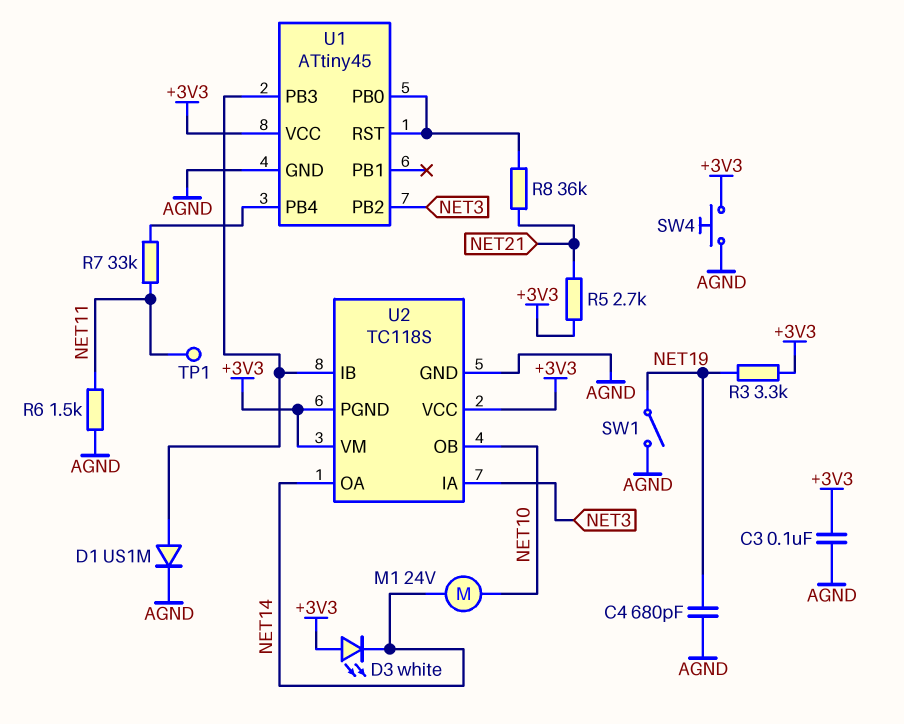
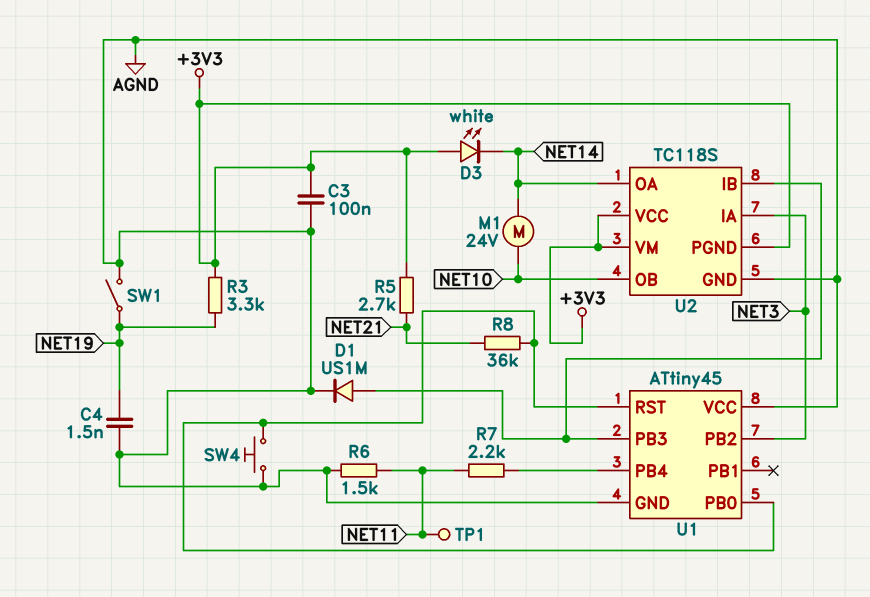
C4: 680pF (AGND, NET19) -> 1.5nF (AGND, NET19)
R7: 33k (NET11, U1/PB4) -> 2.2k (NET11, U1/PB4)
SW4: button (+3V3, AGND) -> button (AGND, U1/PB0)
U1 pin VCC: +3V3 -> AGND

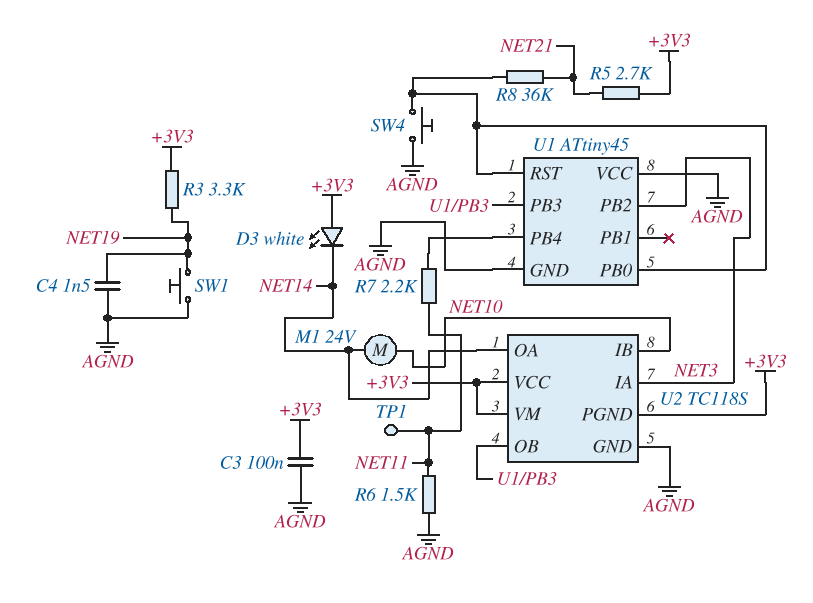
D1: diode US1M (A U1/PB3, K AGND) -> none
SW1: switch (AGND, NET19) -> button (AGND, NET19)
U2 pin IB: U1/PB3 -> NET10
U2 pin OB: NET10 -> U1/PB3

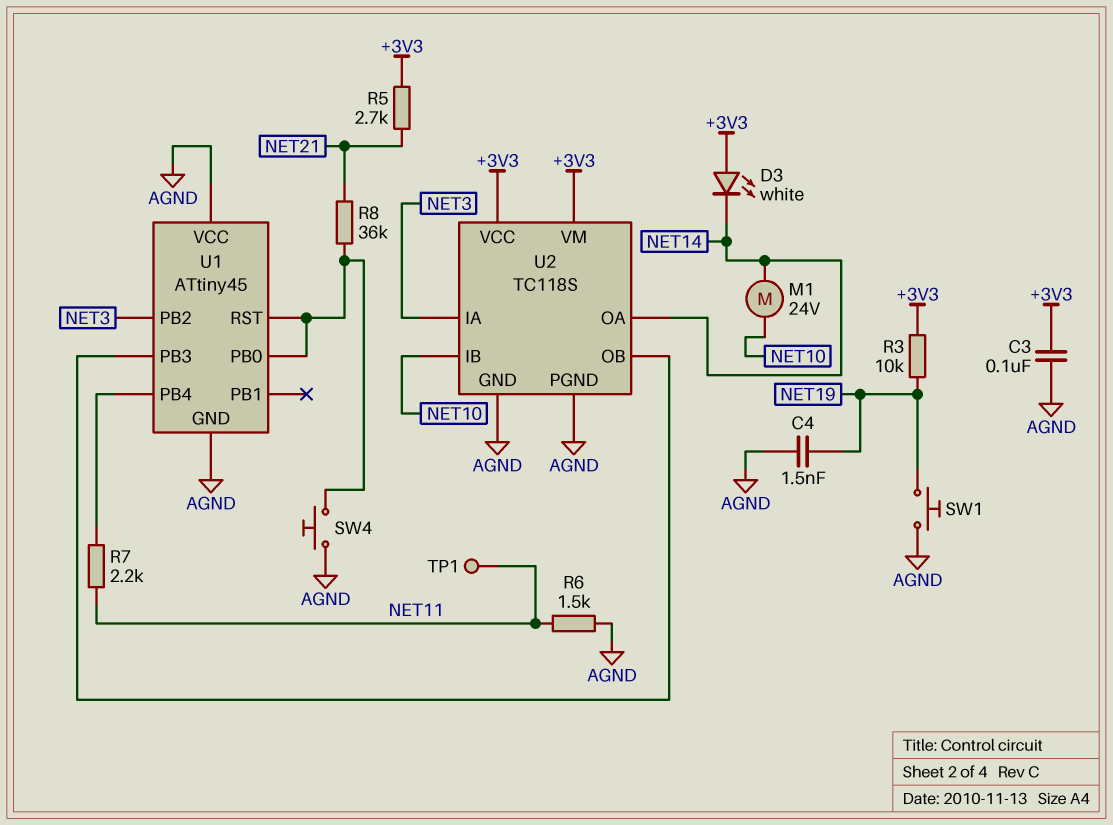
R3: 3.3k (+3V3, NET19) -> 10k (+3V3, NET19)
U2 pin PGND: +3V3 -> AGND

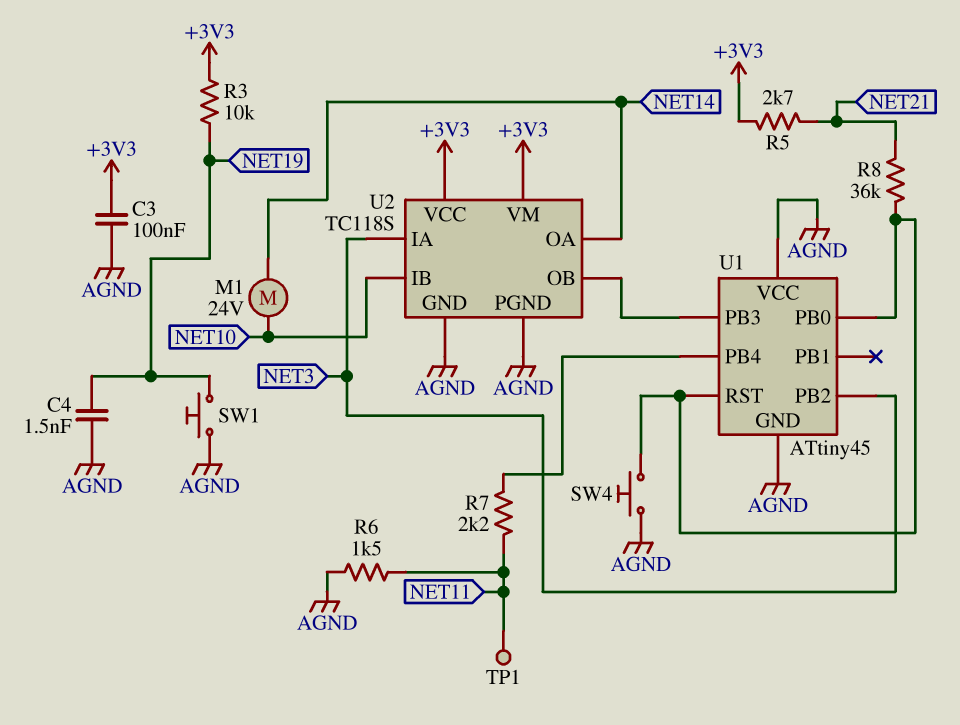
D3: LED white (A +3V3, K NET14) -> none

